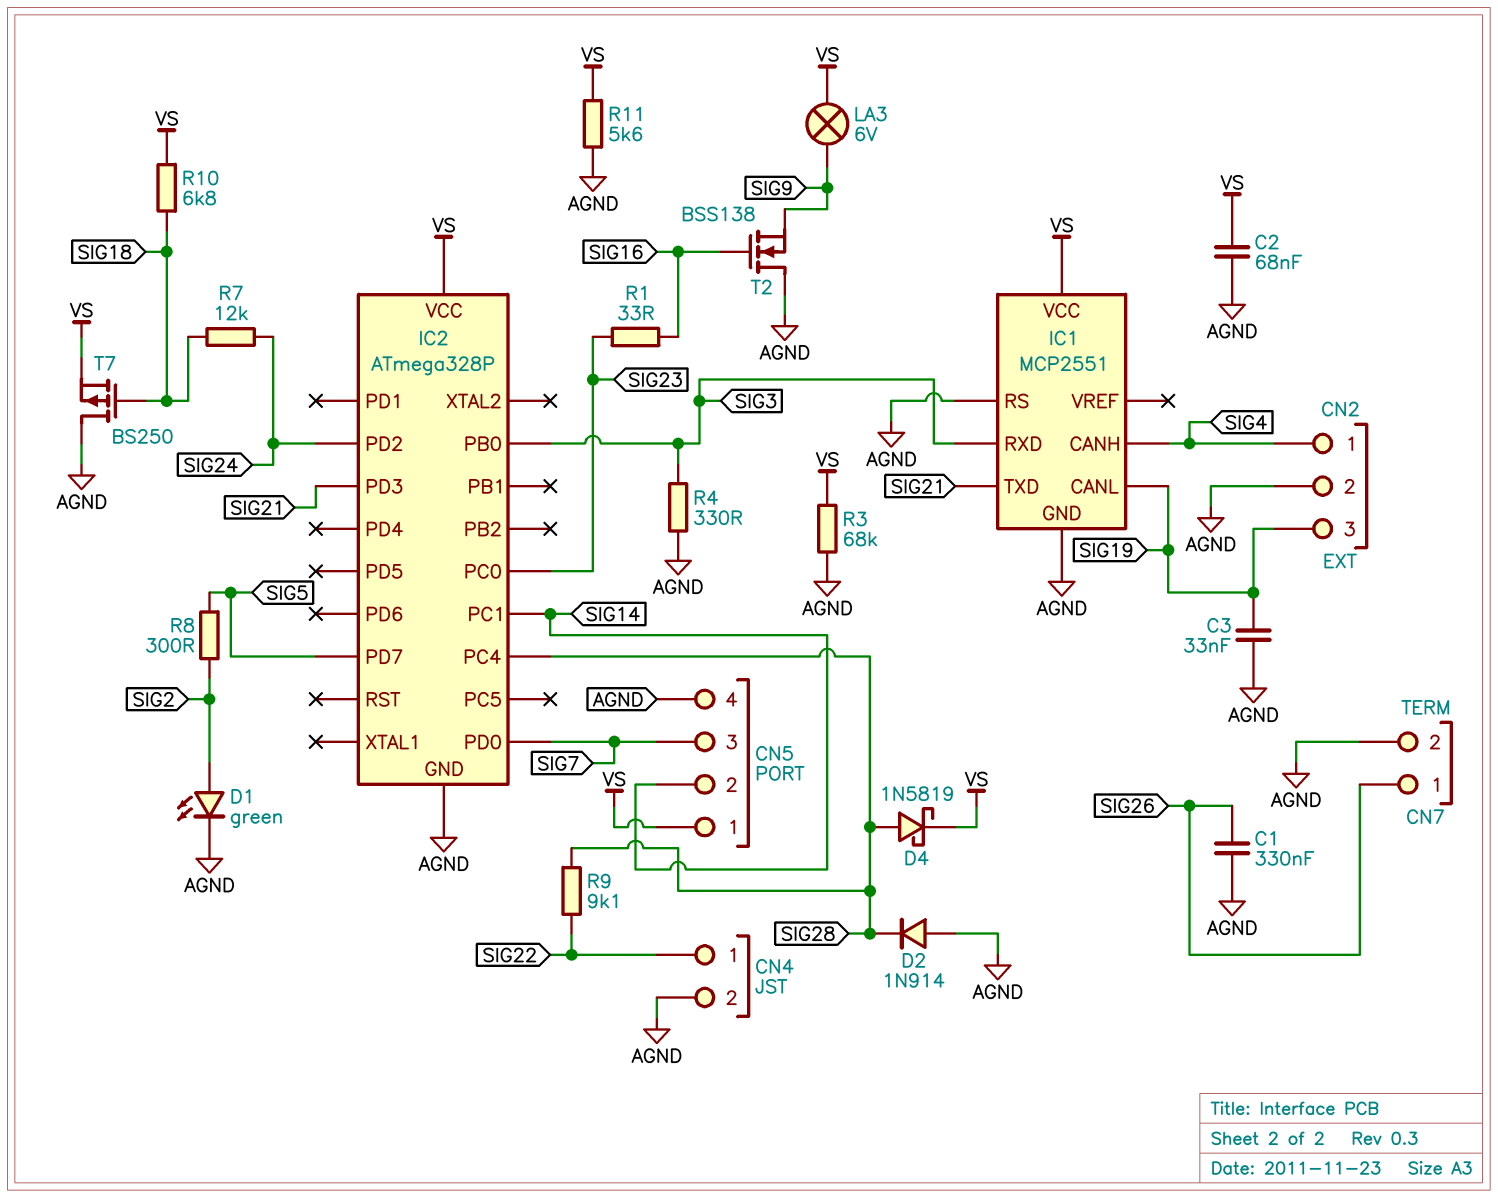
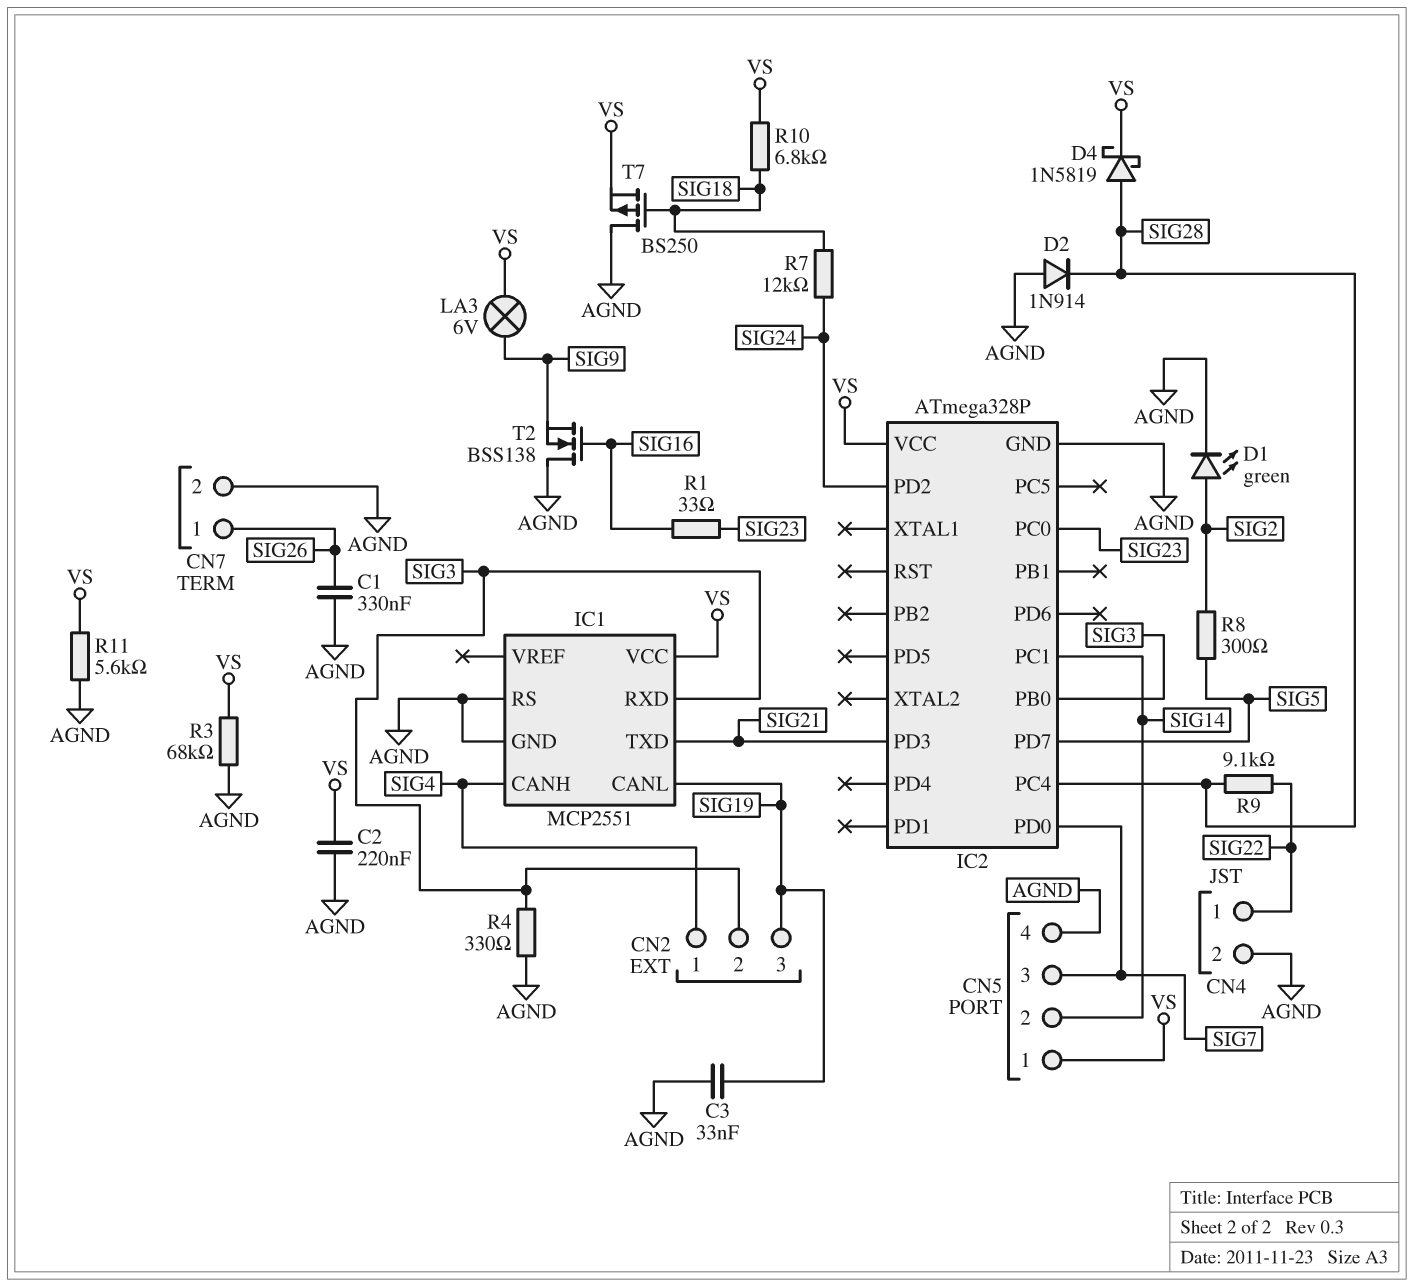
C2: 68nF (AGND, VS) -> 220nF (AGND, VS)
CN2 pin 2: AGND -> SIG3

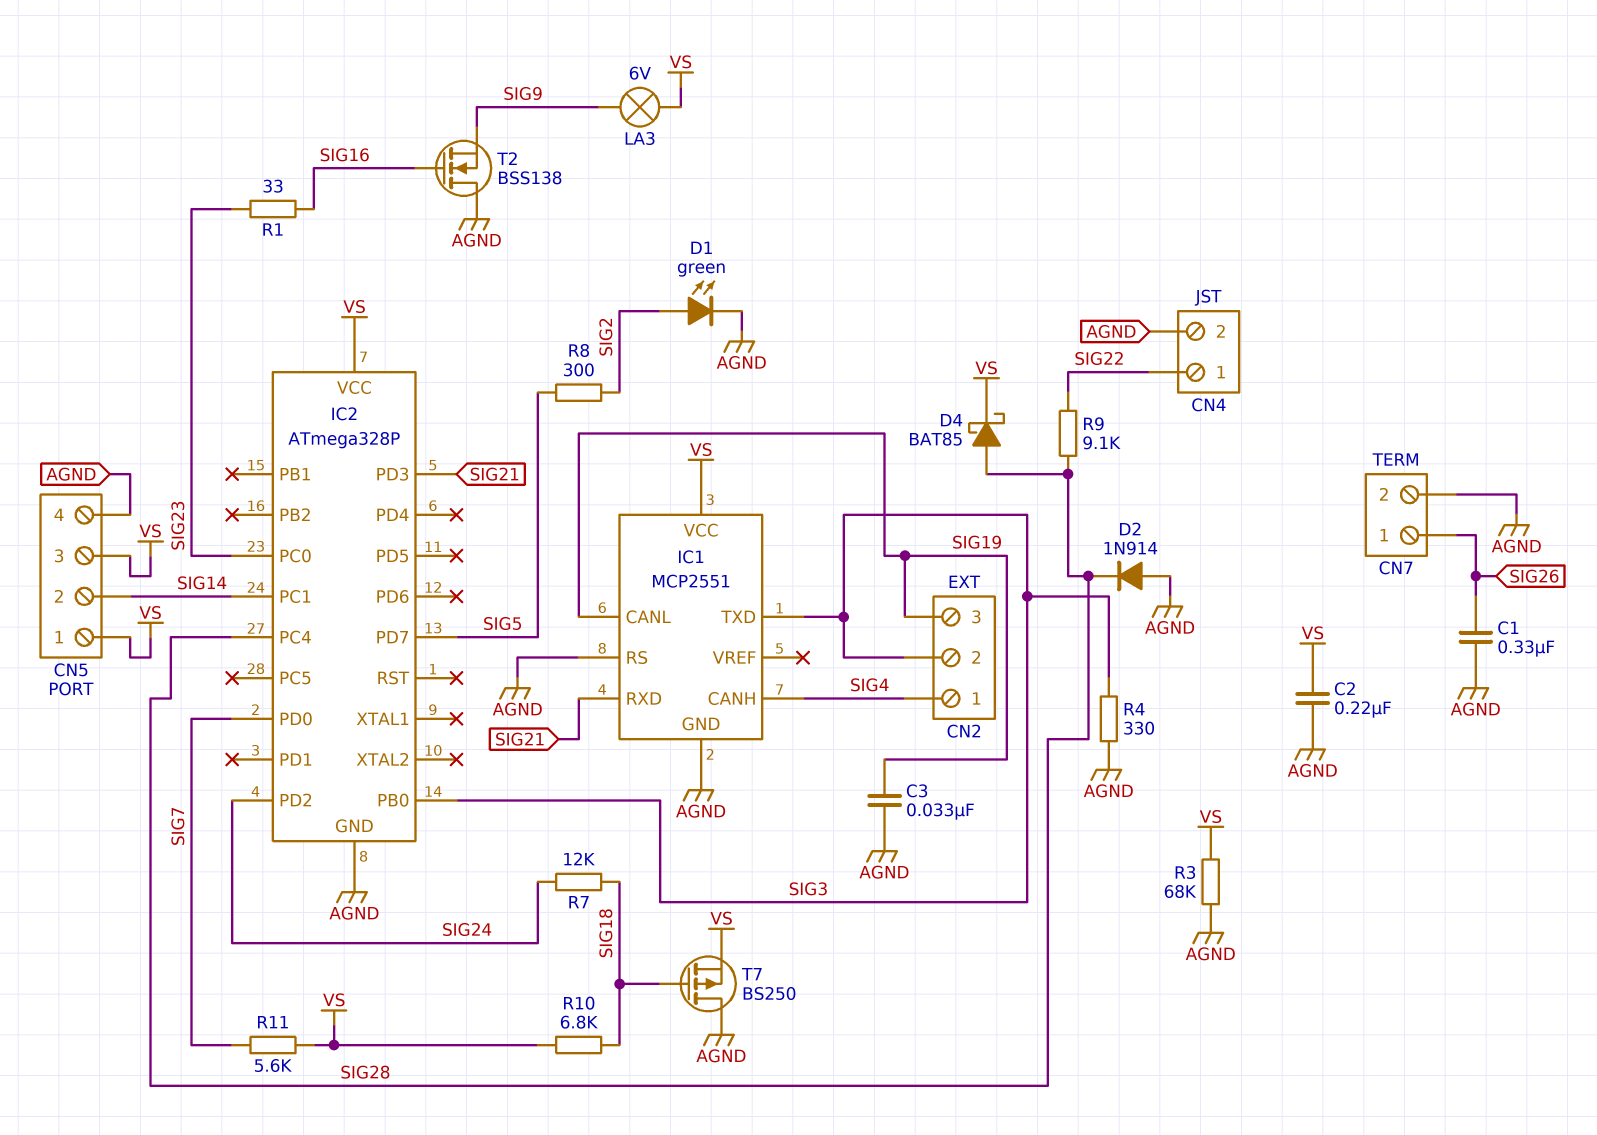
CN5 pin 3: SIG7 -> VS
D4: schottky 1N5819 (A SIG28, K VS) -> schottky BAT85 (A SIG28, K VS)
IC1 pin RXD: SIG3 -> SIG21
IC1 pin TXD: SIG21 -> SIG3
R11: 5.6k (AGND, VS) -> 5.6k (SIG7, VS)

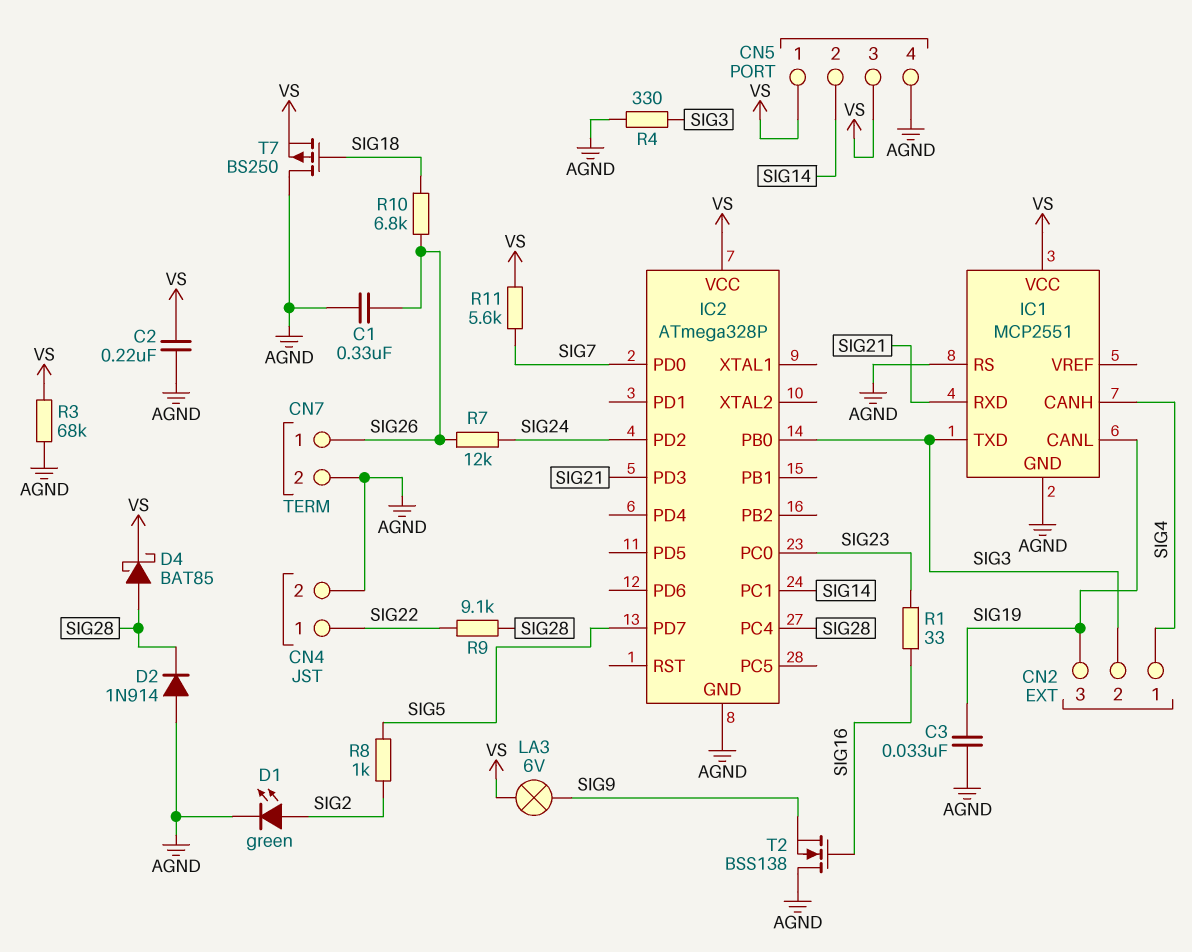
R7: 12k (SIG18, SIG24) -> 12k (SIG24, SIG26)
R8: 300 (SIG2, SIG5) -> 1k (SIG2, SIG5)
R10: 6.8k (SIG18, VS) -> 6.8k (SIG18, SIG26)

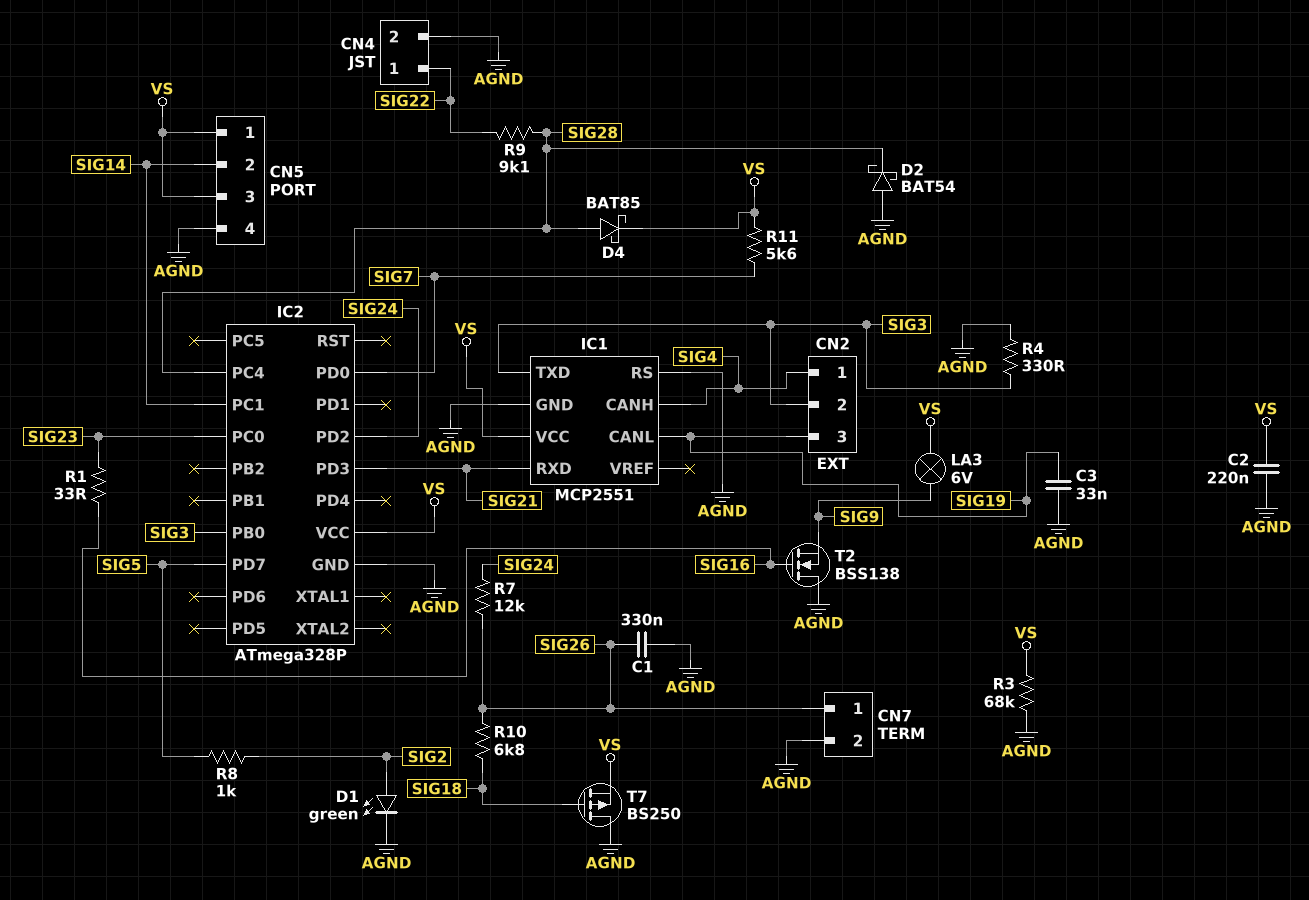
D2: diode 1N914 (A AGND, K SIG28) -> schottky BAT54 (A AGND, K SIG28)

